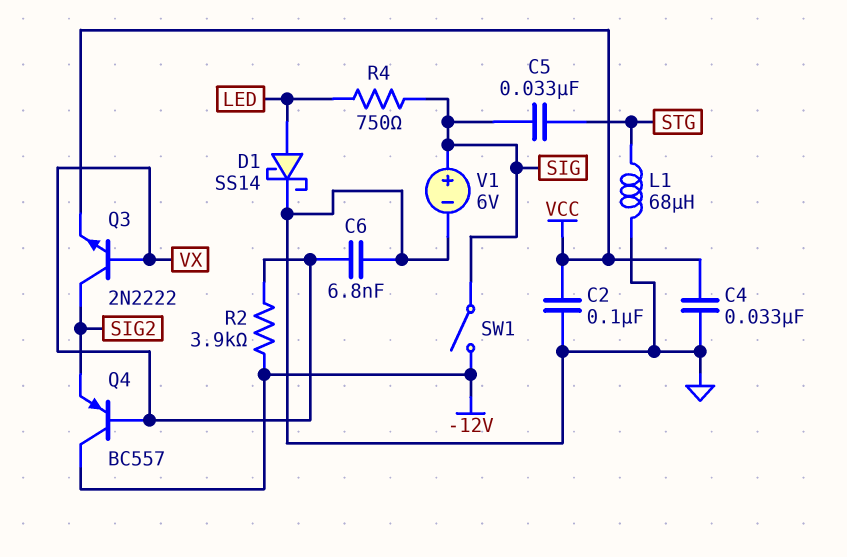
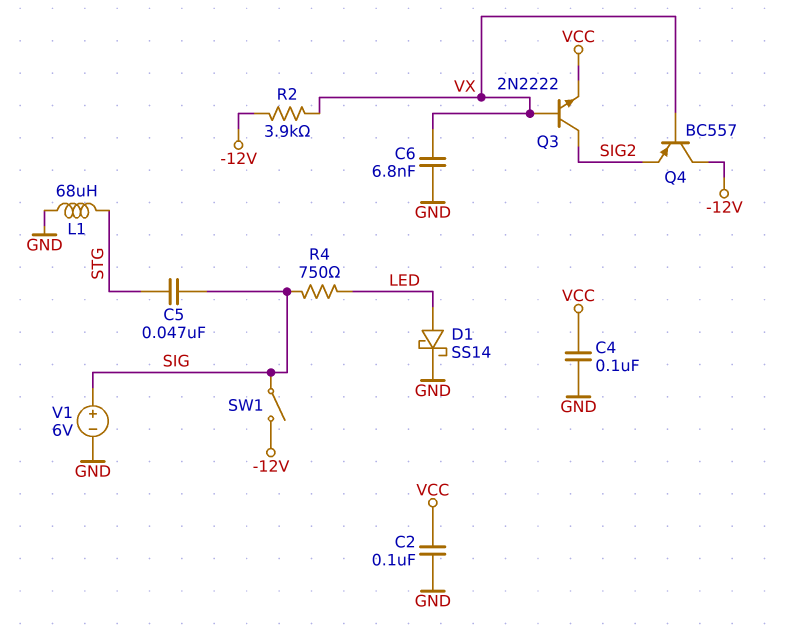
C4: 33nF (GND, VCC) -> 100nF (GND, VCC)
C5: 33nF (SIG, STG) -> 47nF (SIG, STG)

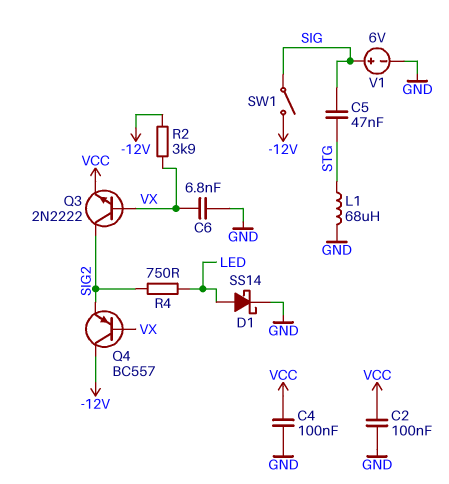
R4: 750 (LED, SIG) -> 750 (LED, SIG2)

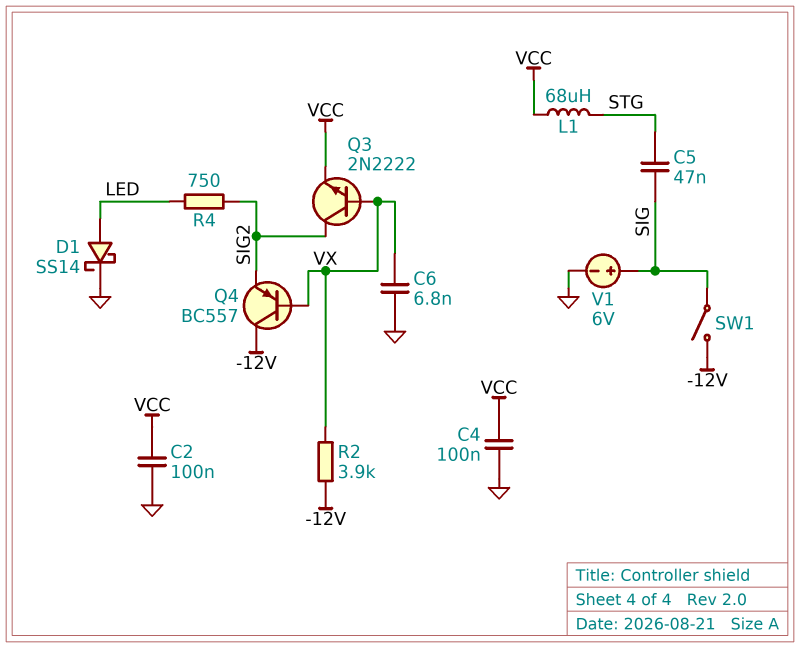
L1: 68uH (GND, STG) -> 68uH (STG, VCC)

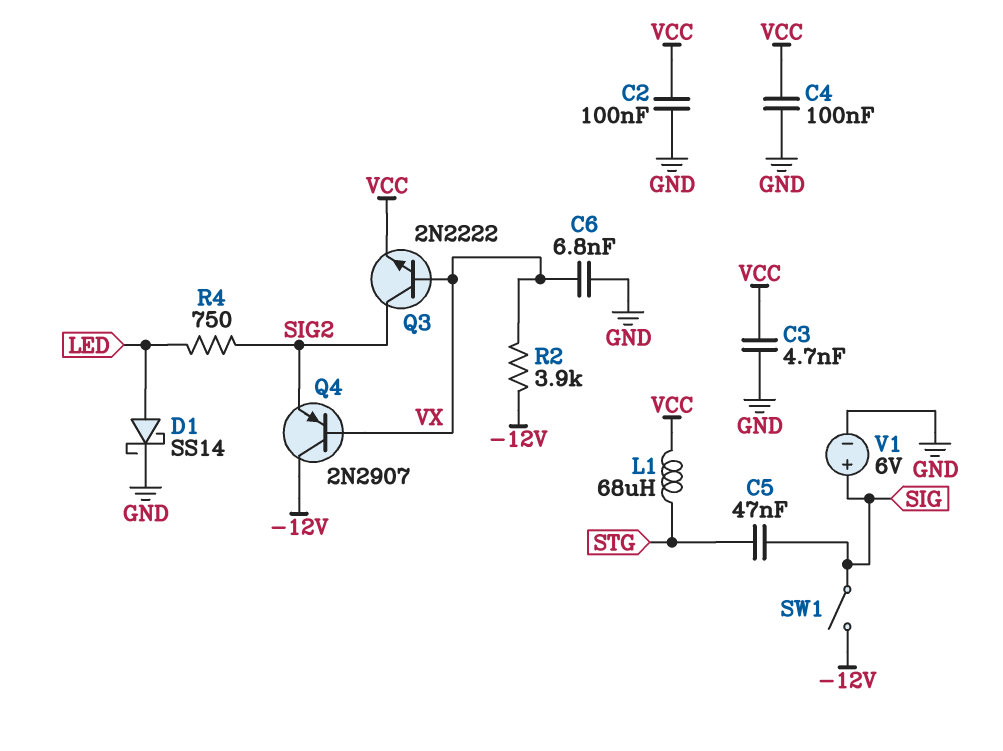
C3: none -> 4.7nF (GND, VCC)
Q4: PNP BC557 (B VX, C -12V, E SIG2) -> PNP 2N2907 (B VX, C -12V, E SIG2)

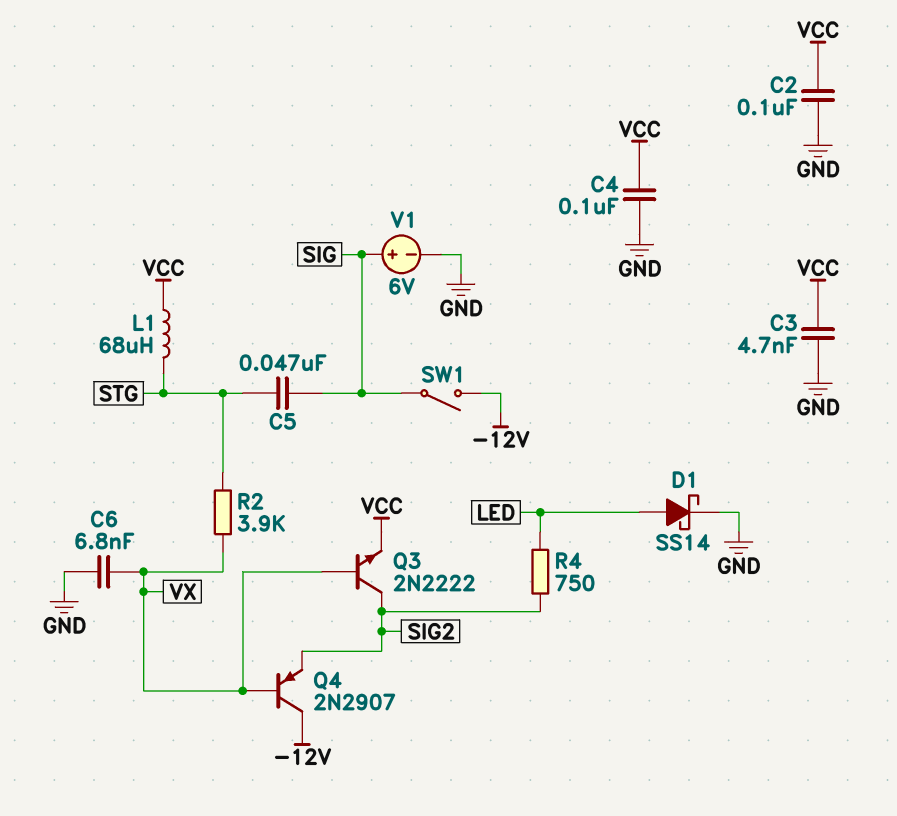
R2: 3.9k (-12V, VX) -> 3.9k (STG, VX)

